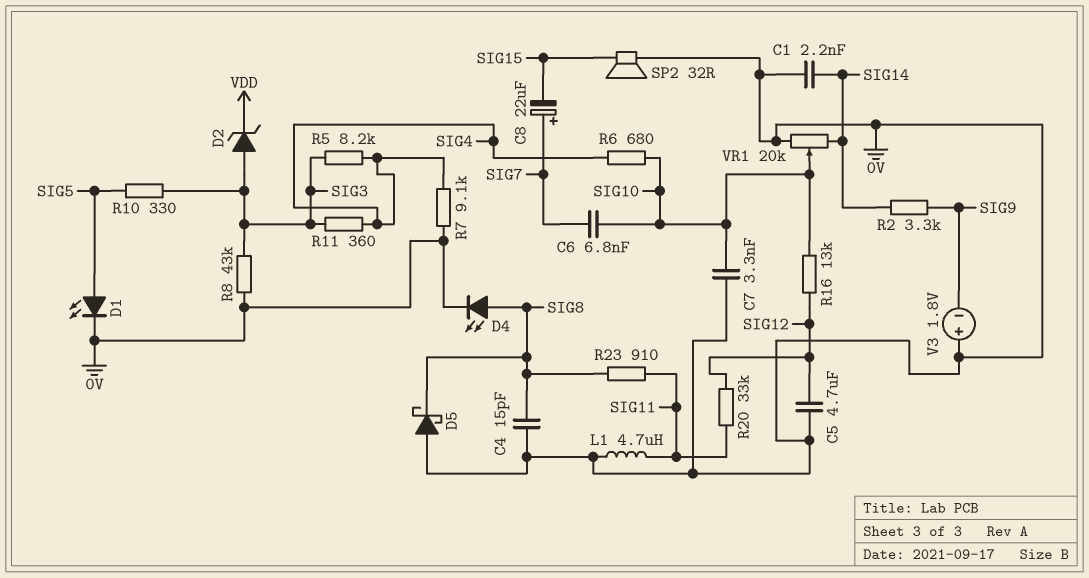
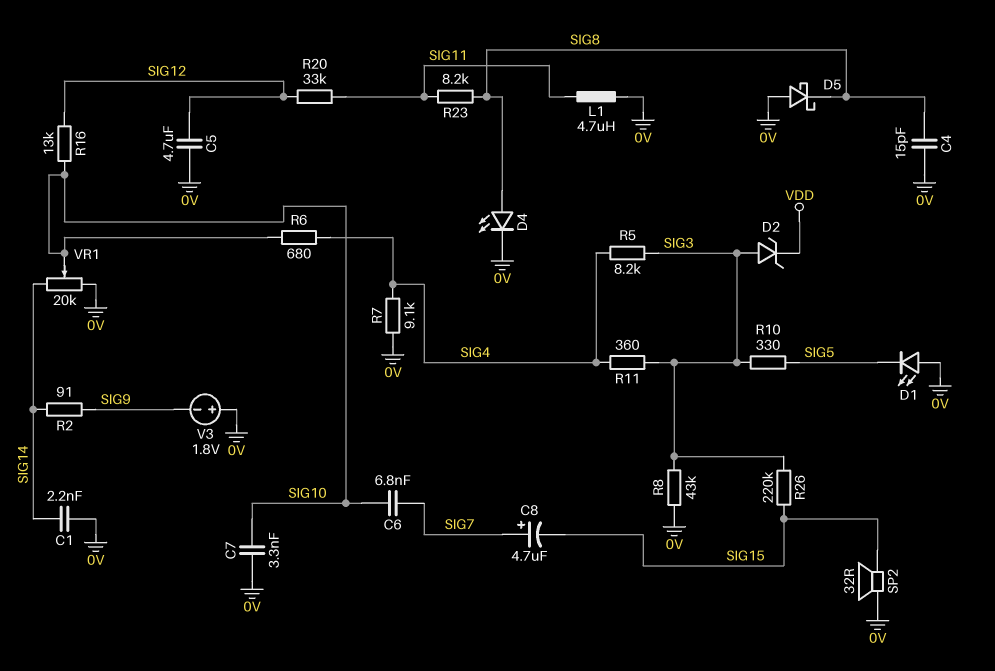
C8: 22uF (plus SIG7, minus SIG15) -> 4.7uF (plus SIG7, minus SIG15)
D1: LED (A SIG5, K 0V) -> LED (A 0V, K SIG5)
R2: 3.3k (SIG9, SIG14) -> 91 (SIG9, SIG14)
R23: 910 (SIG8, SIG11) -> 8.2k (SIG8, SIG11)
R26: none -> 220k (SIG3, SIG15)

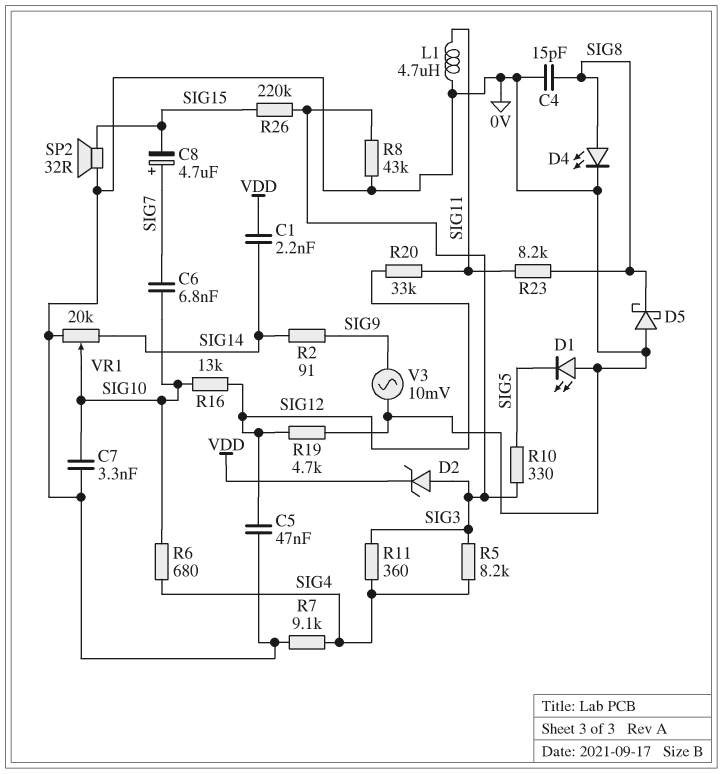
C1: 2.2nF (0V, SIG14) -> 2.2nF (SIG14, VDD)
C5: 4.7uF (0V, SIG12) -> 47nF (0V, SIG12)
R19: none -> 4.7k (0V, SIG12)
V3: 1.8V (plus 0V, minus SIG9) -> AC 10mV (0V, SIG9)

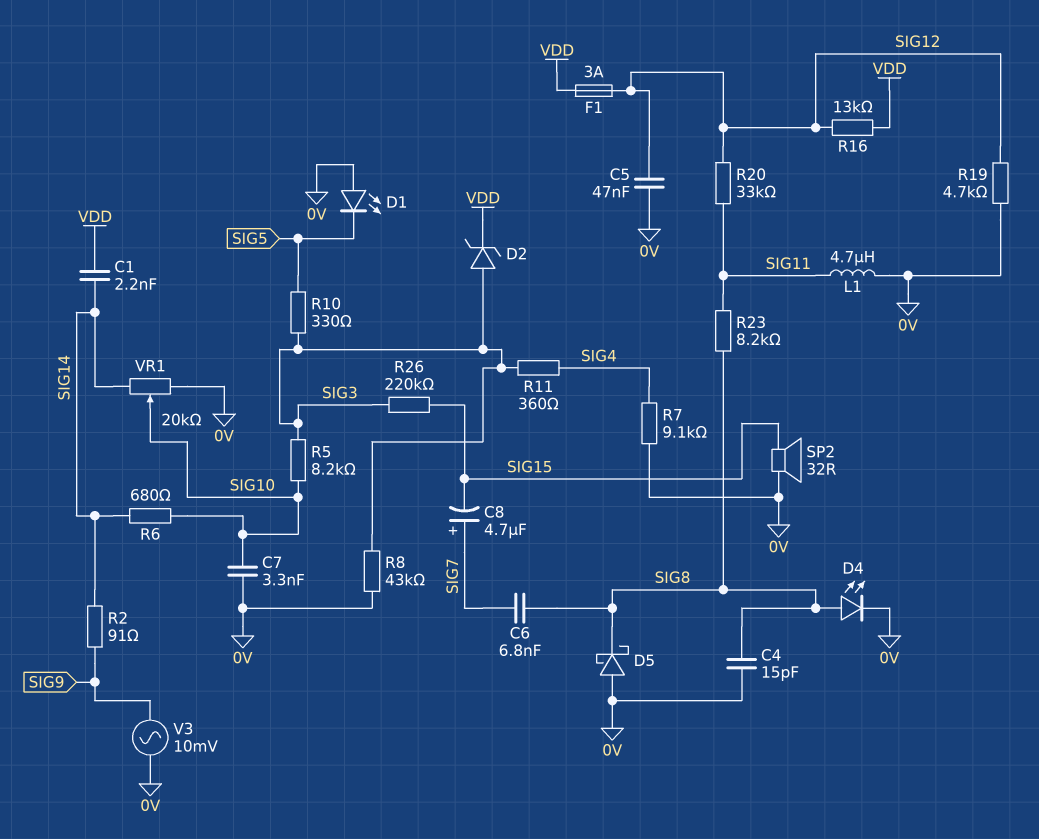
C6: 6.8nF (SIG7, SIG10) -> 6.8nF (SIG7, SIG8)
F1: none -> 3A (SIG12, VDD)
R5: 8.2k (SIG3, SIG4) -> 8.2k (SIG3, SIG10)
R6: 680 (SIG4, SIG10) -> 680 (SIG10, SIG14)
R16: 13k (SIG10, SIG12) -> 13k (SIG12, VDD)

